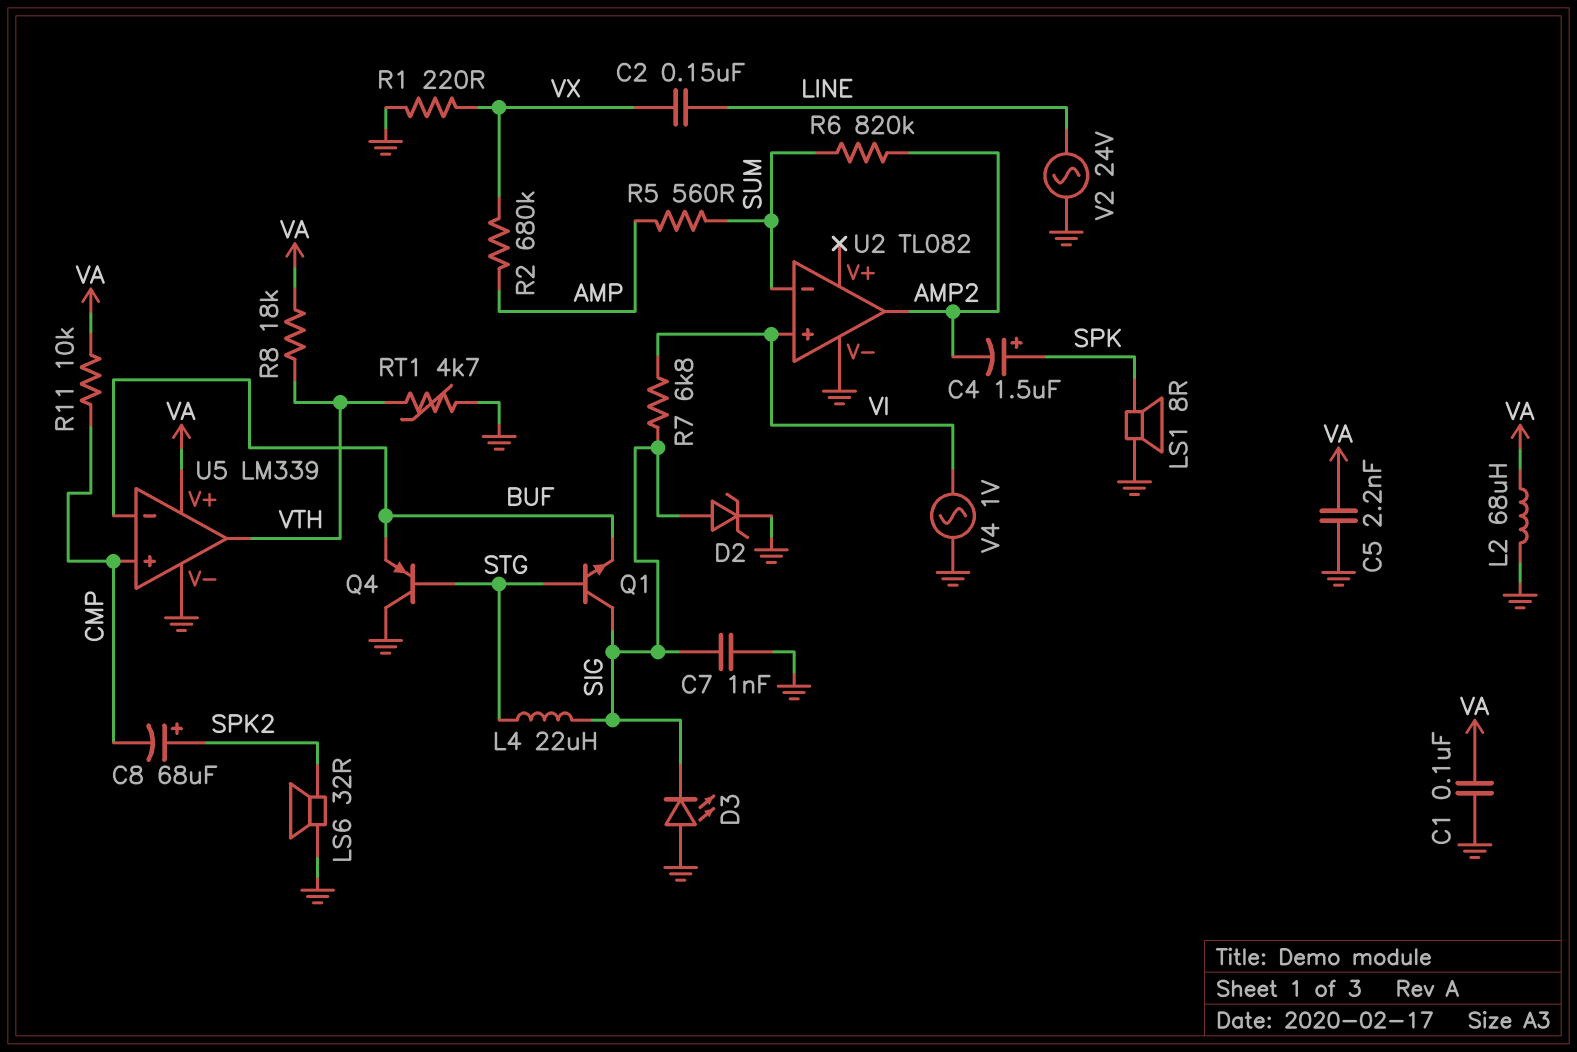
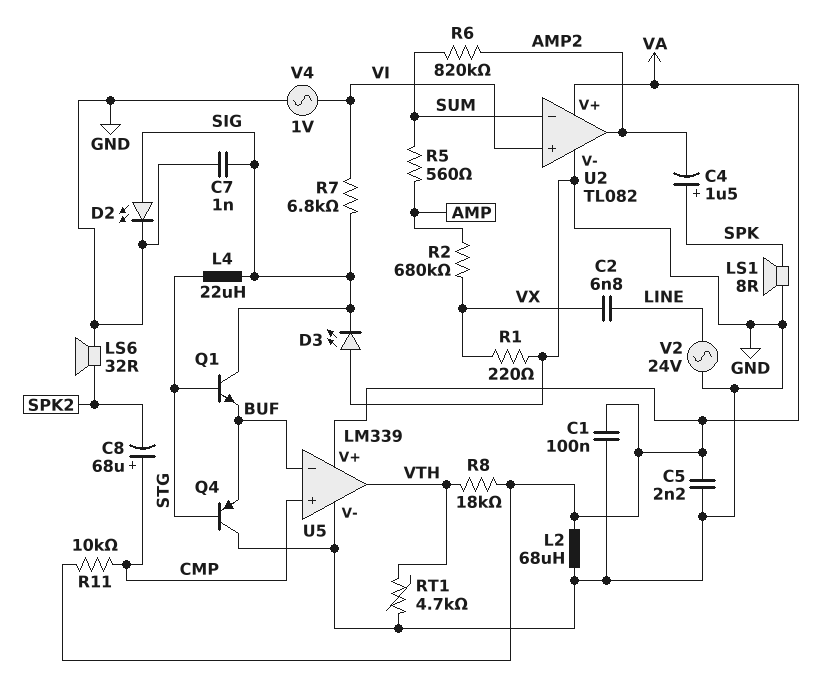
C2: 150nF (LINE, VX) -> 6.8nF (LINE, VX)
C8: 68uF (plus SPK2, minus CMP) -> 68uF (plus CMP, minus SPK2)
D2: zener (A SIG, K GND) -> LED (A SIG, K GND)
U2 pin V+: none -> VA

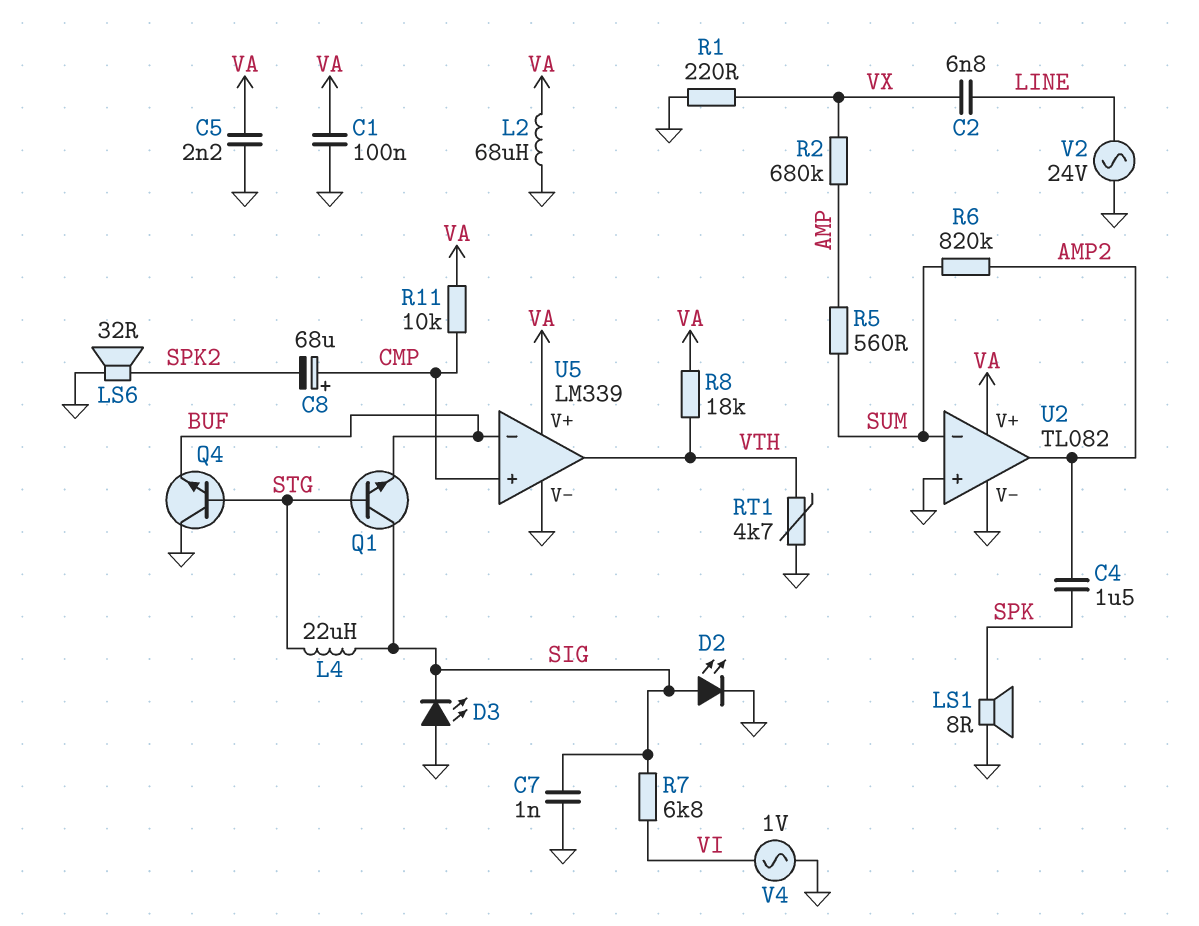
C4: 1.5uF (plus SPK, minus AMP2) -> 1.5uF (AMP2, SPK)
Q4: PNP (B STG, C GND, E BUF) -> NPN (B STG, C GND, E BUF)
U2 pin in+: VI -> GND

